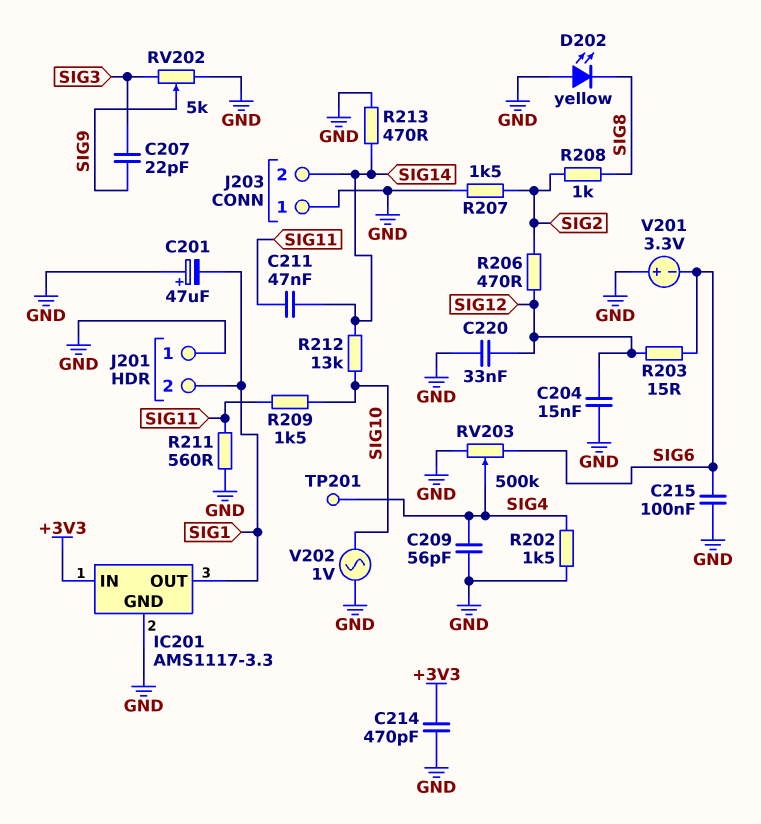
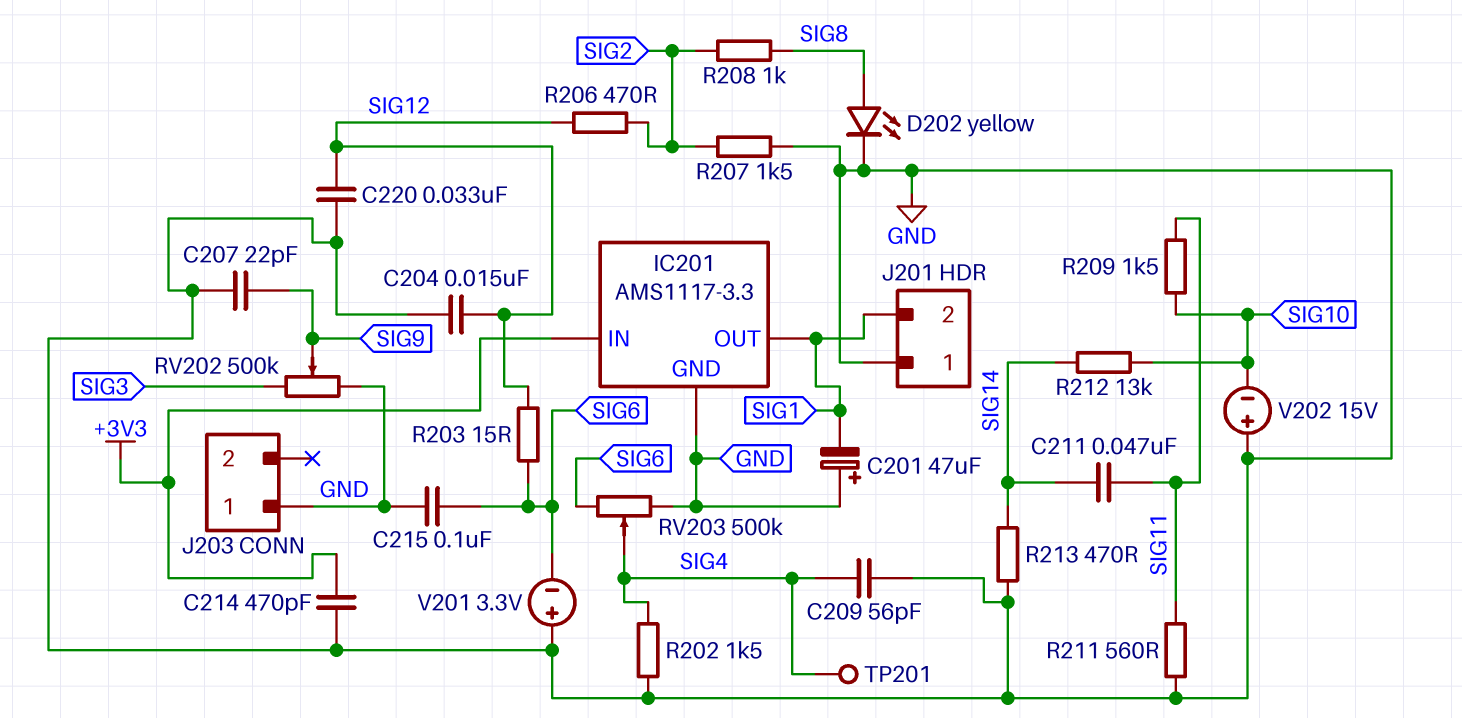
C207: 22pF (SIG3, SIG9) -> 22pF (GND, SIG9)
D202: LED yellow (A GND, K SIG8) -> LED yellow (A SIG8, K GND)
J203 pin 2: SIG14 -> none
RV202: 5k (GND, SIG3, wiper SIG9) -> 500k (GND, SIG3, wiper SIG9)
V202: AC 1V (GND, SIG10) -> 15V (plus GND, minus SIG10)

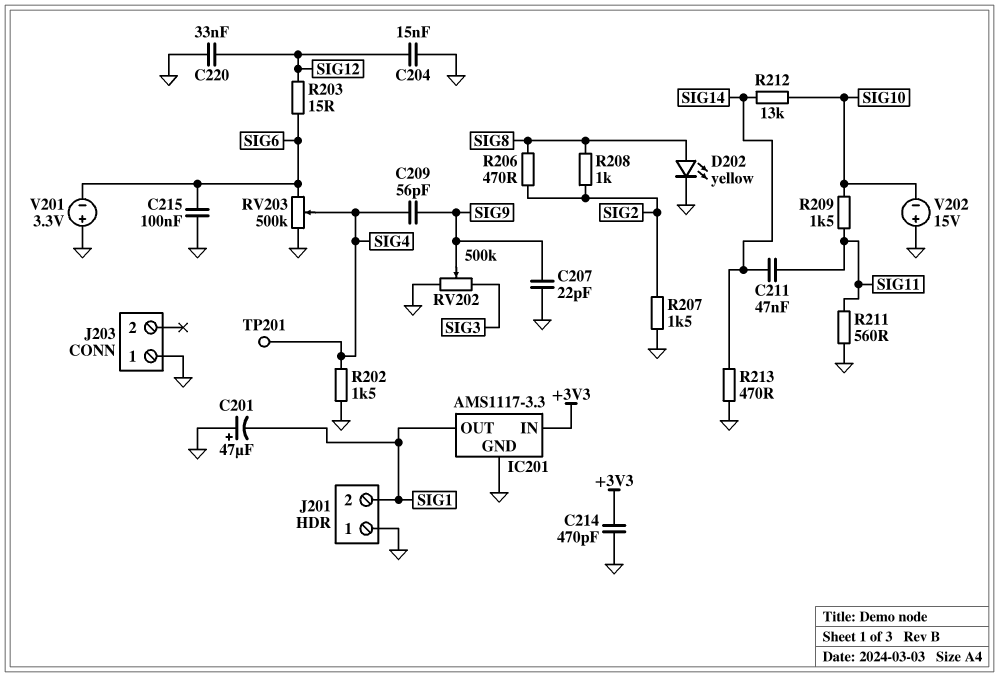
C209: 56pF (GND, SIG4) -> 56pF (SIG4, SIG9)
R206: 470 (SIG2, SIG12) -> 470 (SIG2, SIG8)

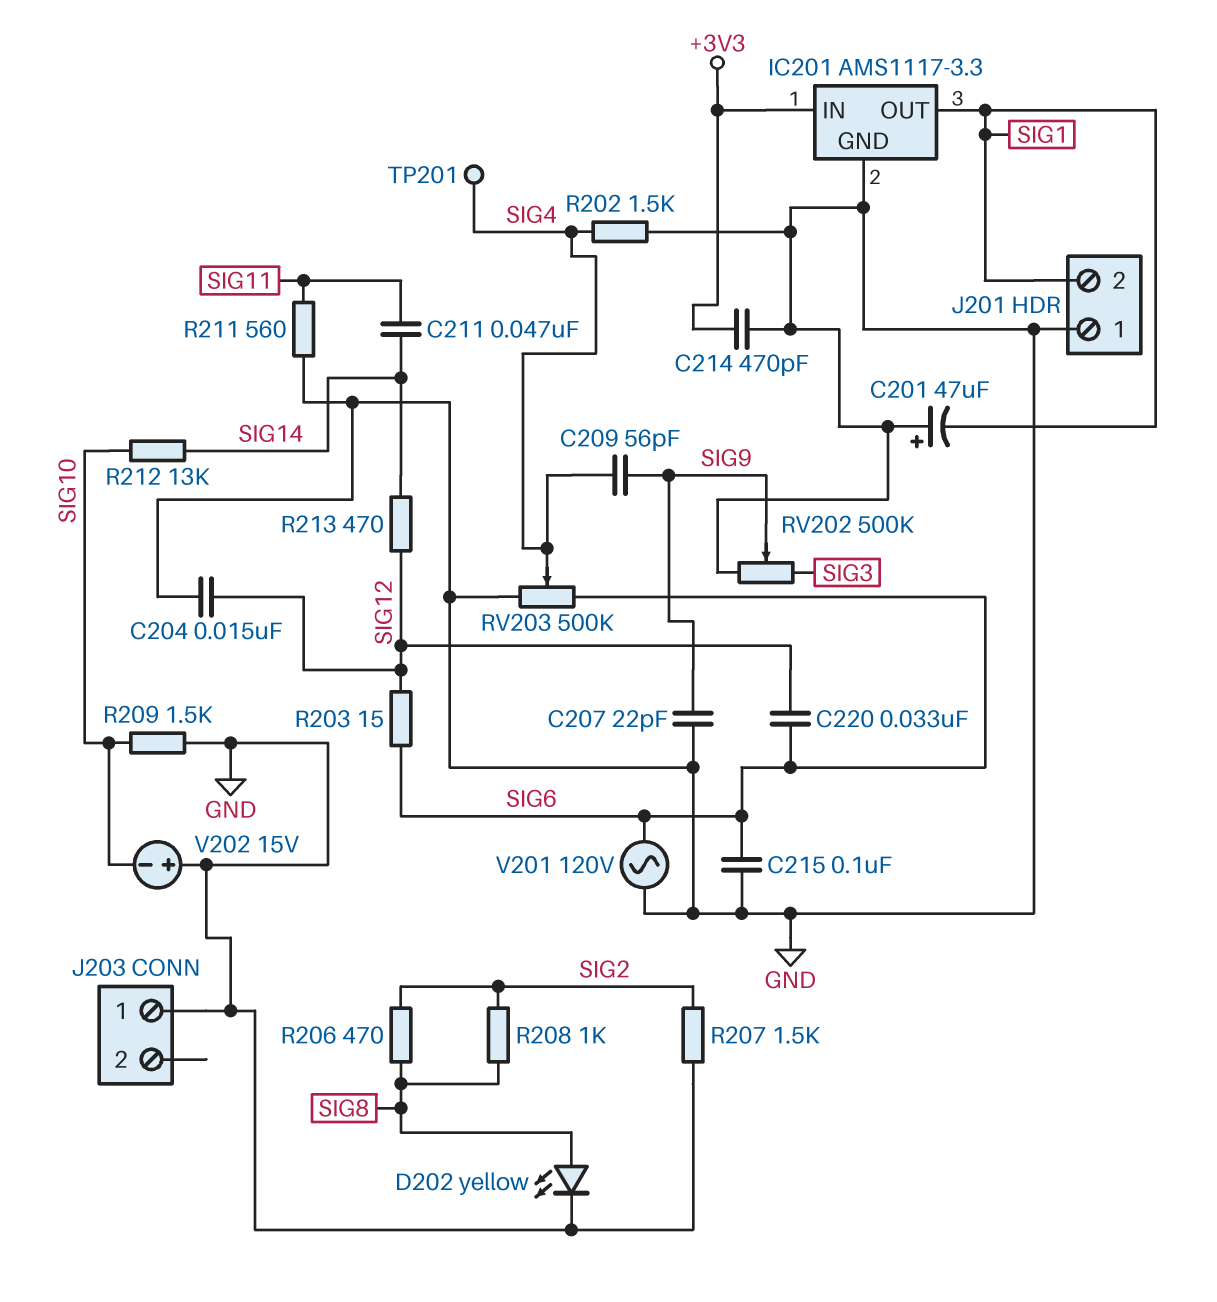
C220: 33nF (GND, SIG12) -> 33nF (SIG6, SIG12)
R209: 1.5k (SIG10, SIG11) -> 1.5k (GND, SIG10)
R213: 470 (GND, SIG14) -> 470 (SIG12, SIG14)
V201: 3.3V (plus GND, minus SIG6) -> AC 120V (GND, SIG6)

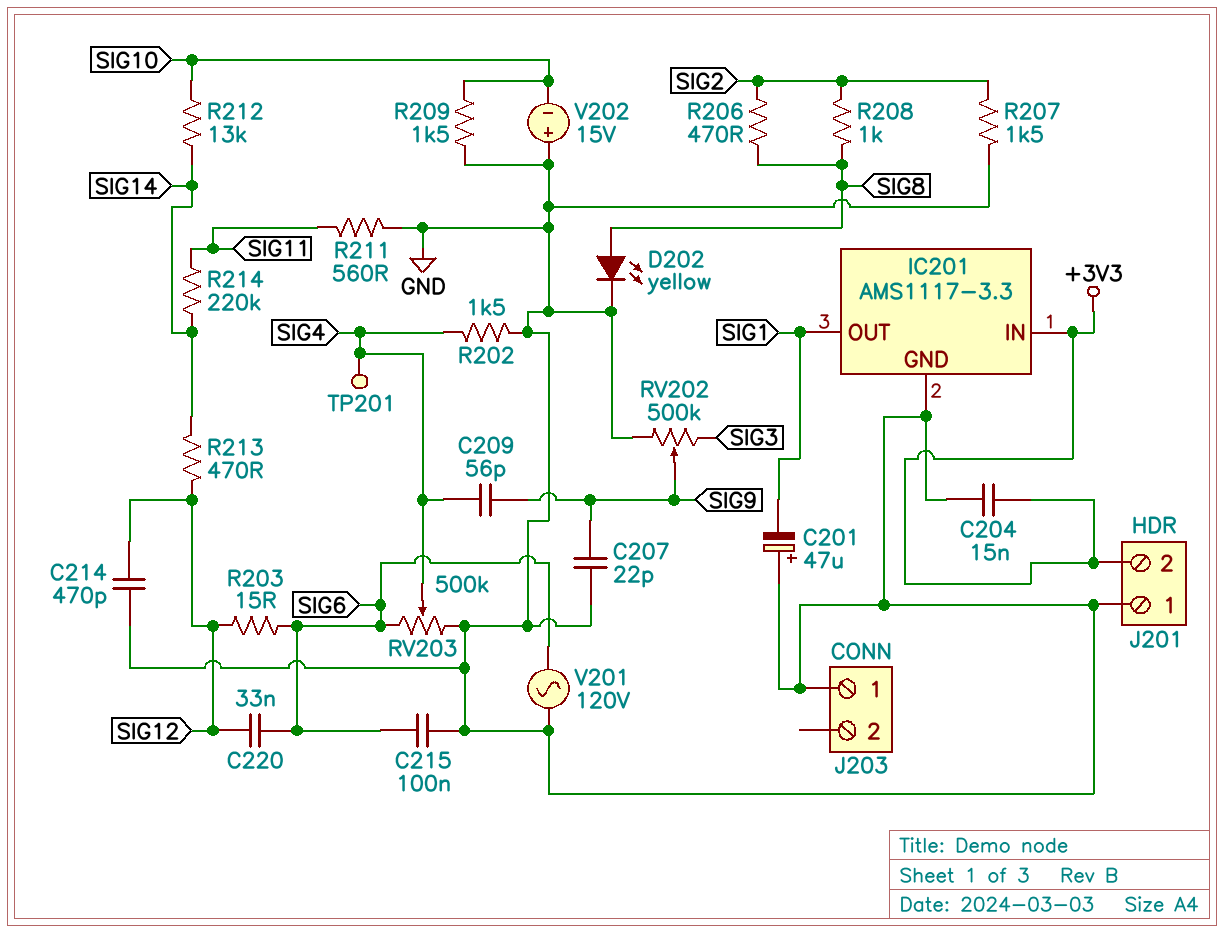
C204: 15nF (GND, SIG12) -> 15nF (+3V3, GND)
C211: 47nF (SIG11, SIG14) -> none
C214: 470pF (+3V3, GND) -> 470pF (GND, SIG12)
J201 pin 2: SIG1 -> +3V3
R214: none -> 220k (SIG11, SIG14)

